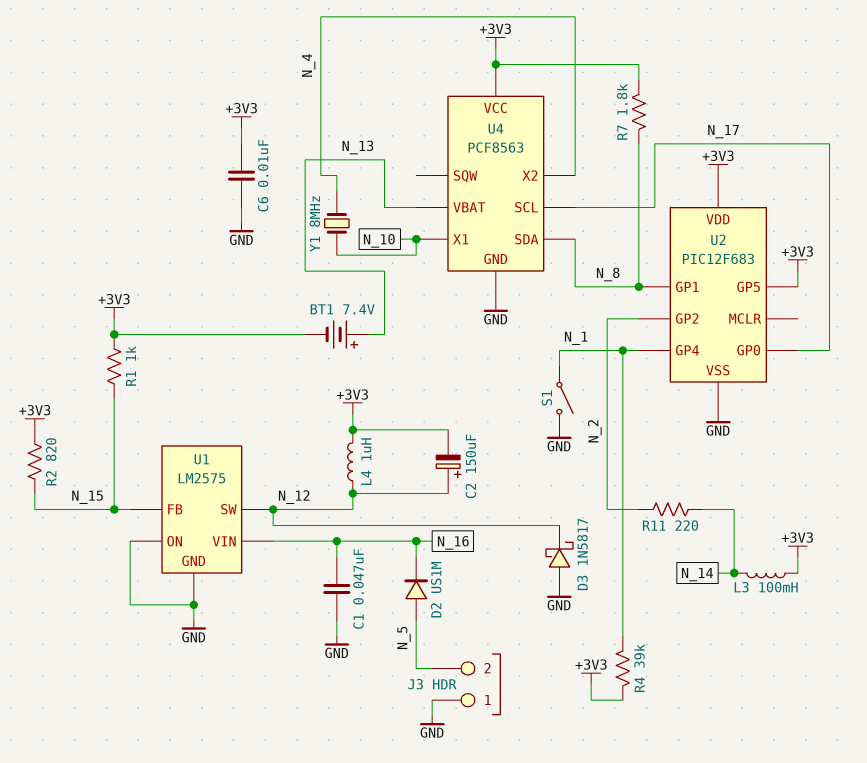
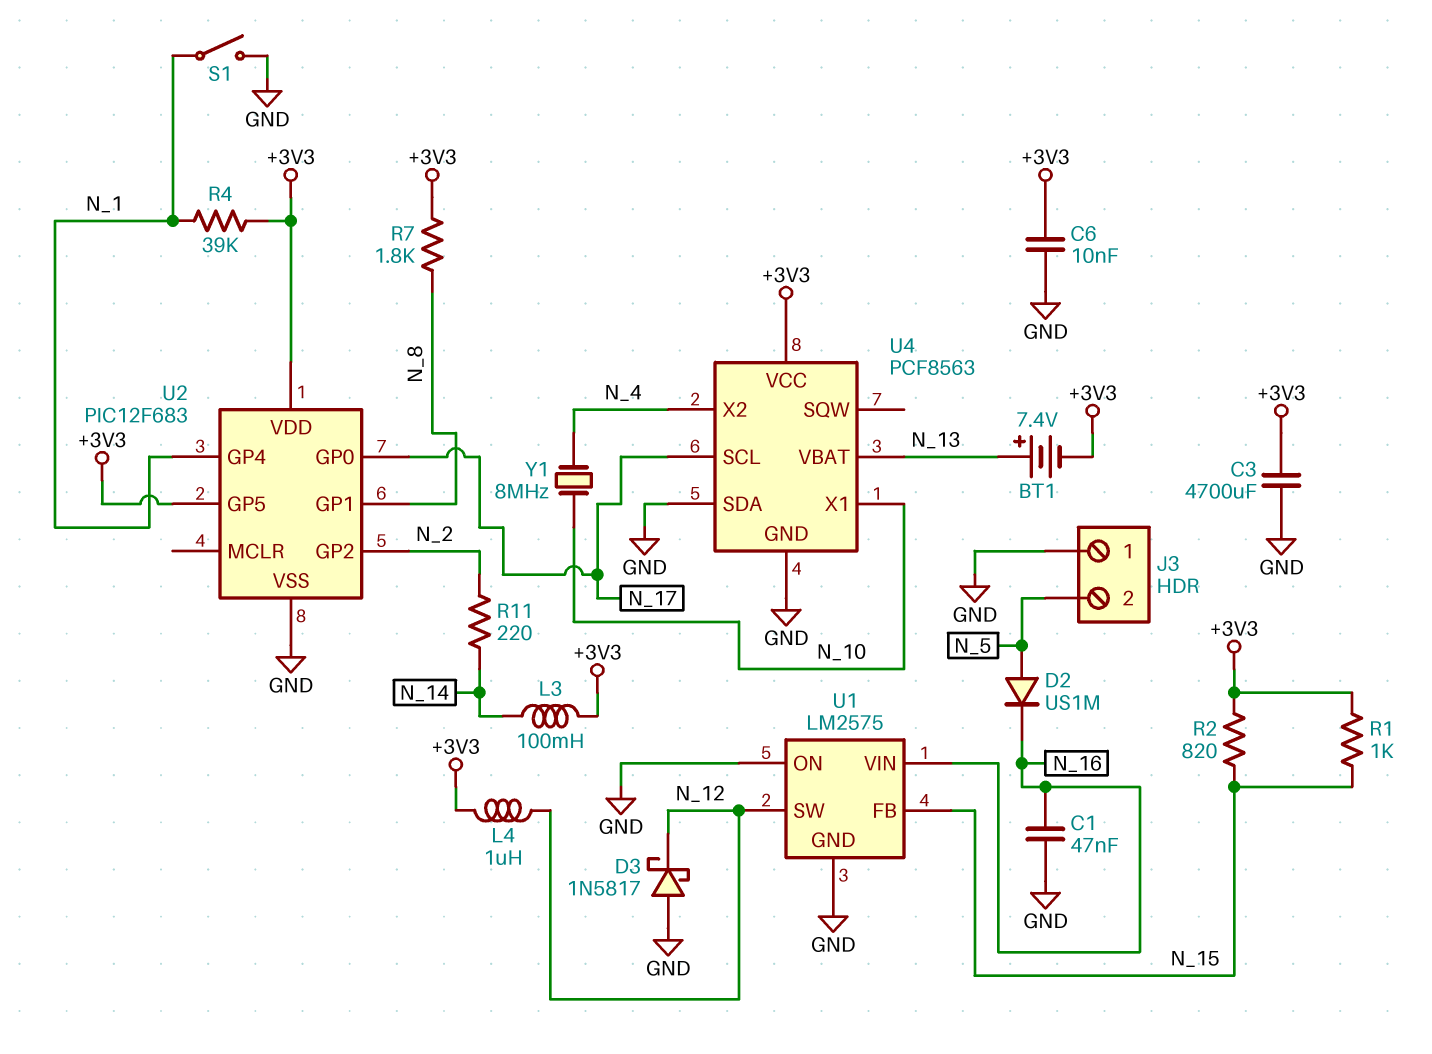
C2: 150uF (plus N_12, minus +3V3) -> none
C3: none -> 4700uF (+3V3, GND)
U4 pin SDA: N_8 -> GND

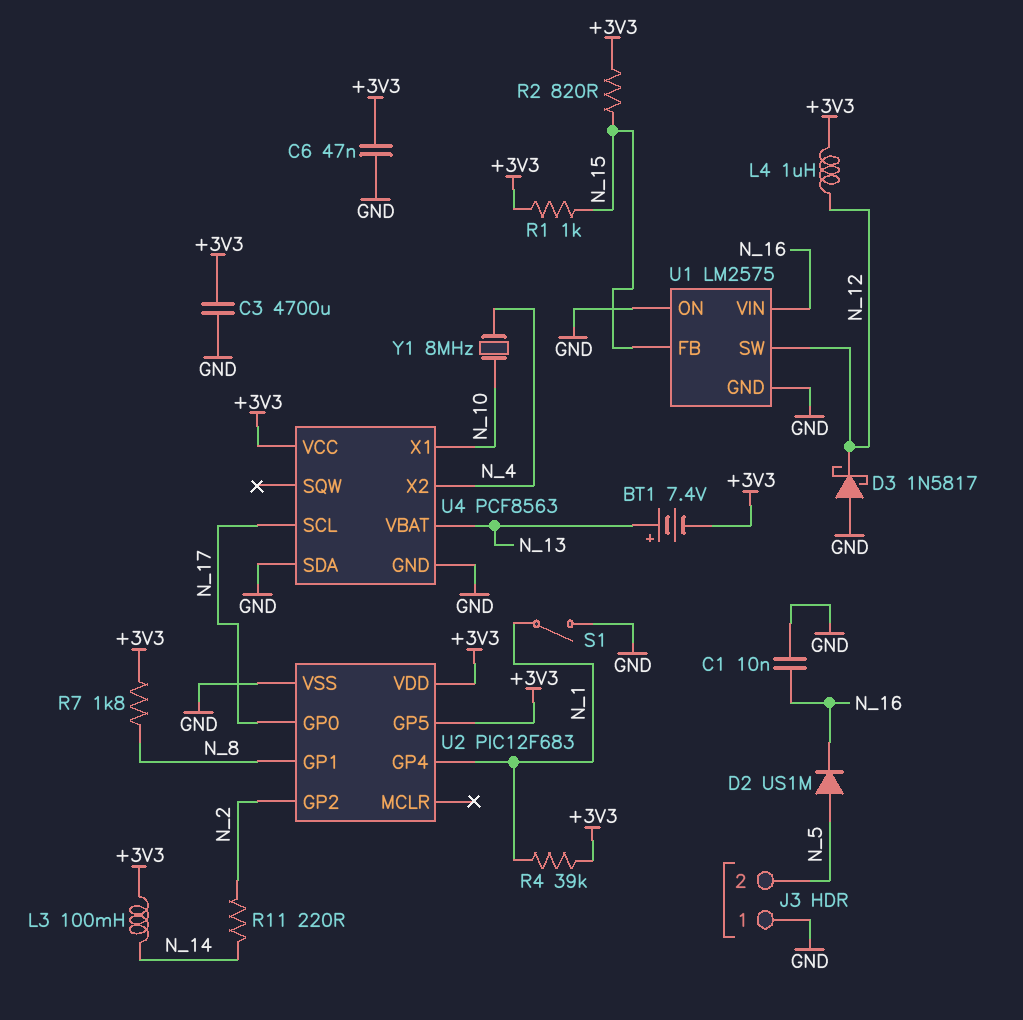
C1: 47nF (GND, N_16) -> 10nF (GND, N_16)
C6: 10nF (+3V3, GND) -> 47nF (+3V3, GND)

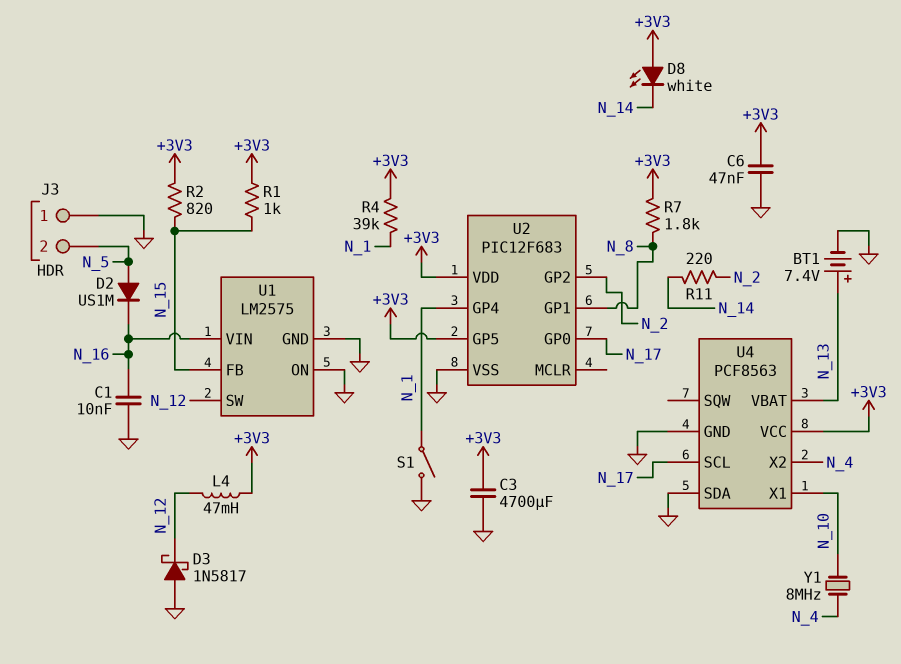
BT1: 7.4V (plus N_13, minus +3V3) -> 7.4V (plus N_13, minus GND)
D8: none -> LED white (A +3V3, K N_14)
L3: 100mH (+3V3, N_14) -> none
L4: 1uH (+3V3, N_12) -> 47mH (+3V3, N_12)

